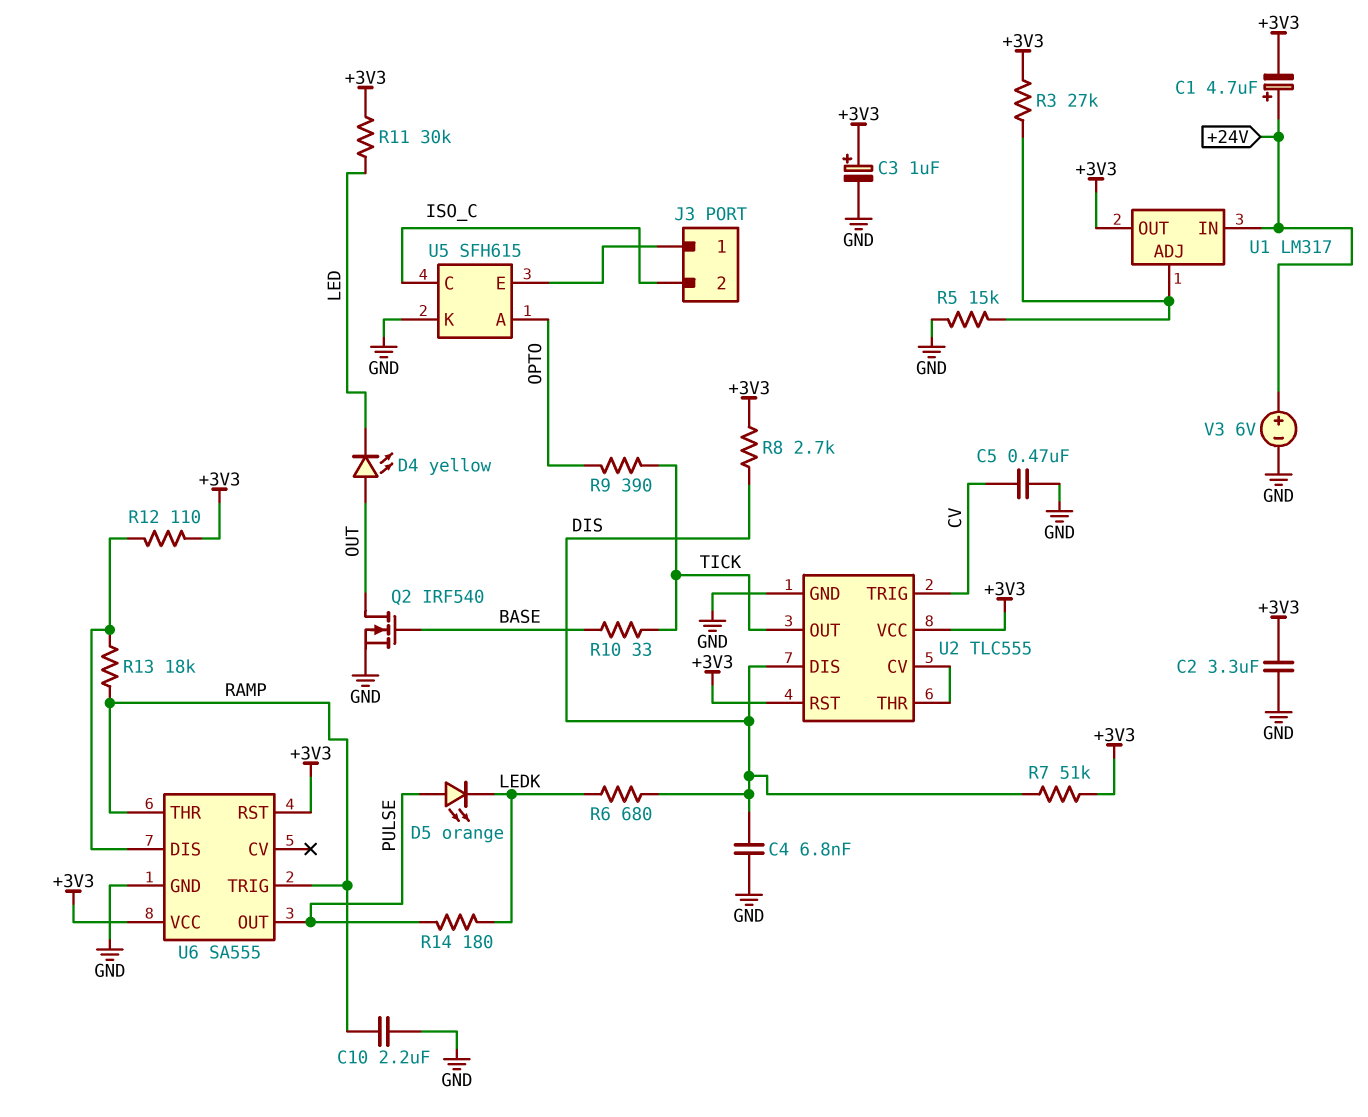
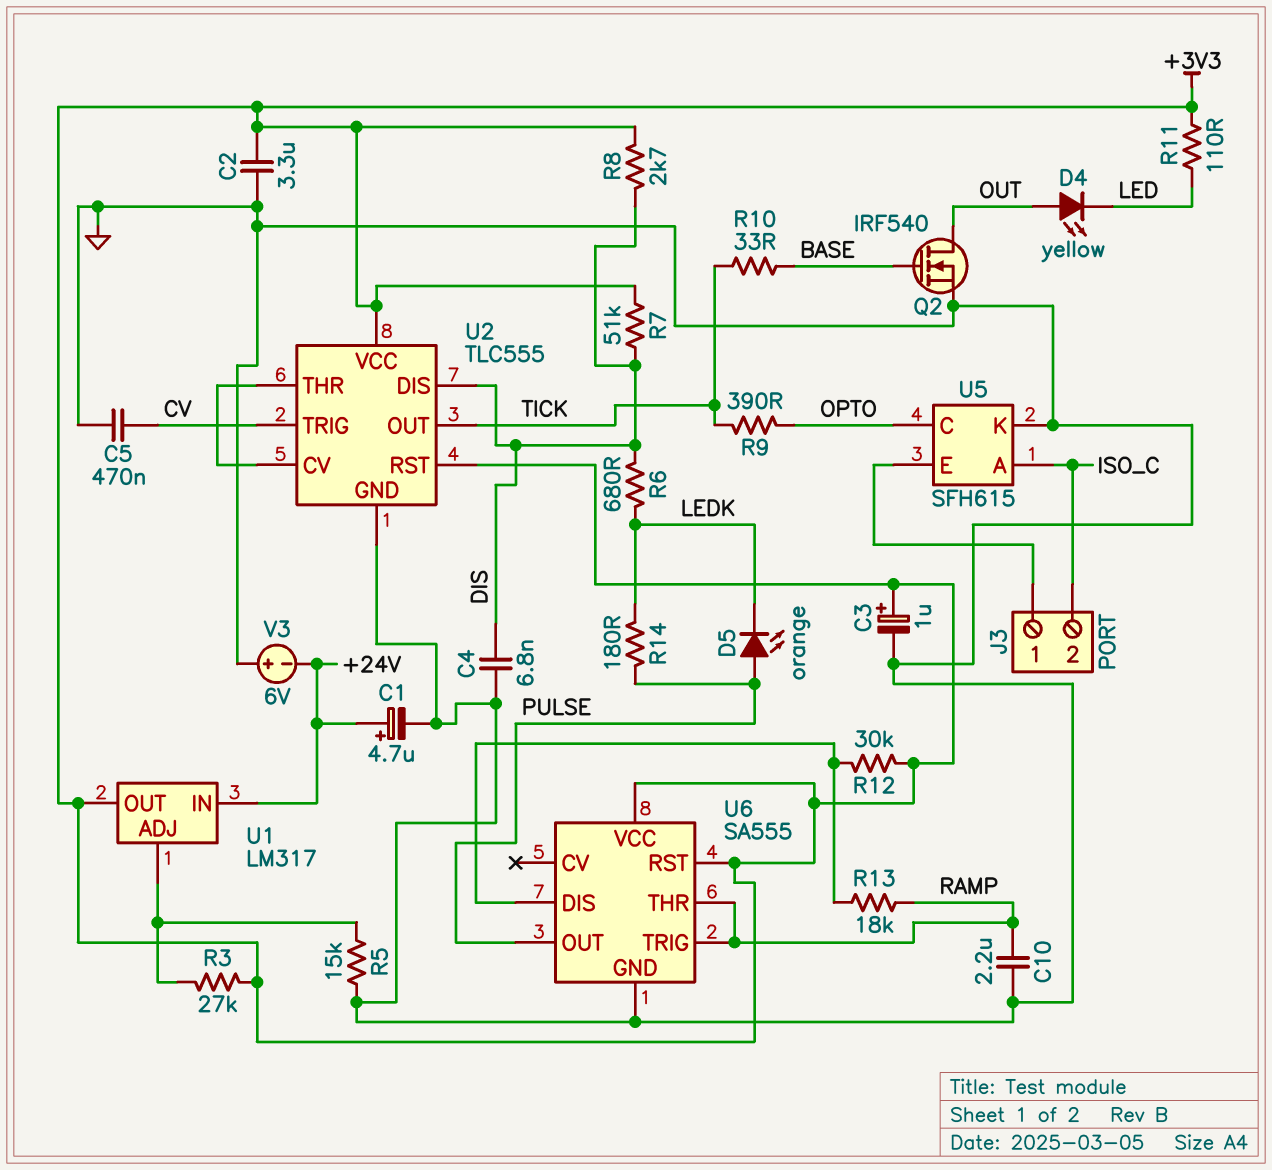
C1: 4.7uF (plus +24V, minus +3V3) -> 4.7uF (plus +24V, minus GND)
R11: 30k (+3V3, LED) -> 110 (+3V3, LED)
R12: 110 (+3V3, U6/DIS) -> 30k (+3V3, U6/DIS)
U5 pin A: OPTO -> ISO_C
U5 pin C: ISO_C -> OPTO
V3: 6V (plus +24V, minus GND) -> 6V (plus GND, minus +24V)

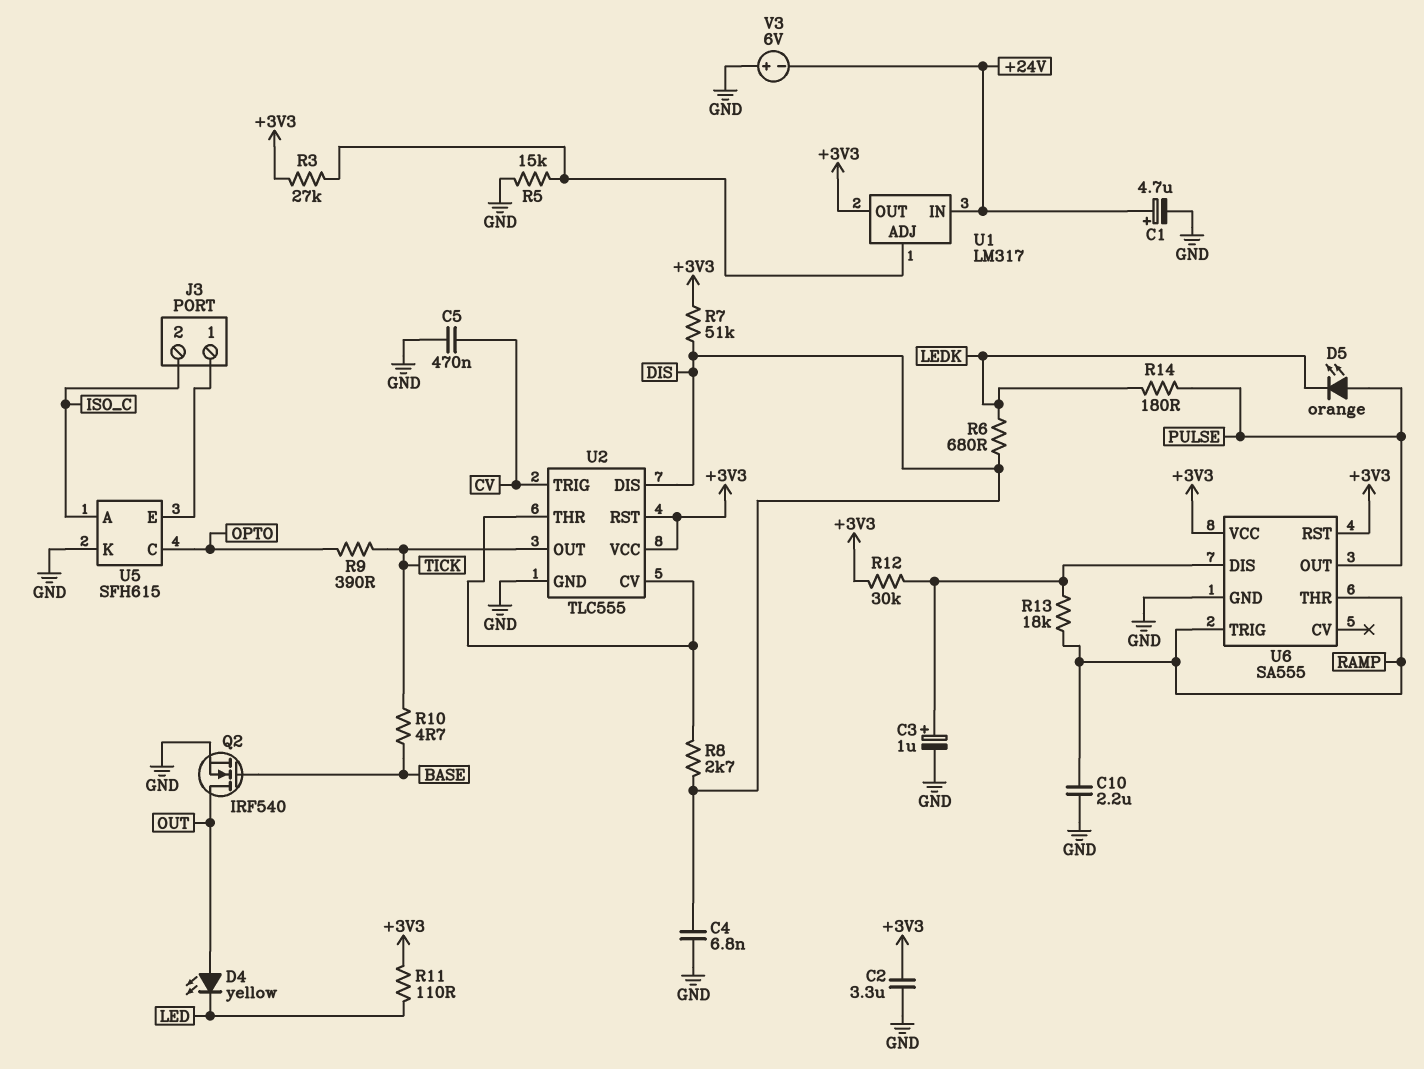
C3: 1uF (plus +3V3, minus GND) -> 1uF (plus U6/DIS, minus GND)
R8: 2.7k (+3V3, DIS) -> 2.7k (DIS, U2/CV)
R10: 33 (BASE, TICK) -> 4.7 (BASE, TICK)

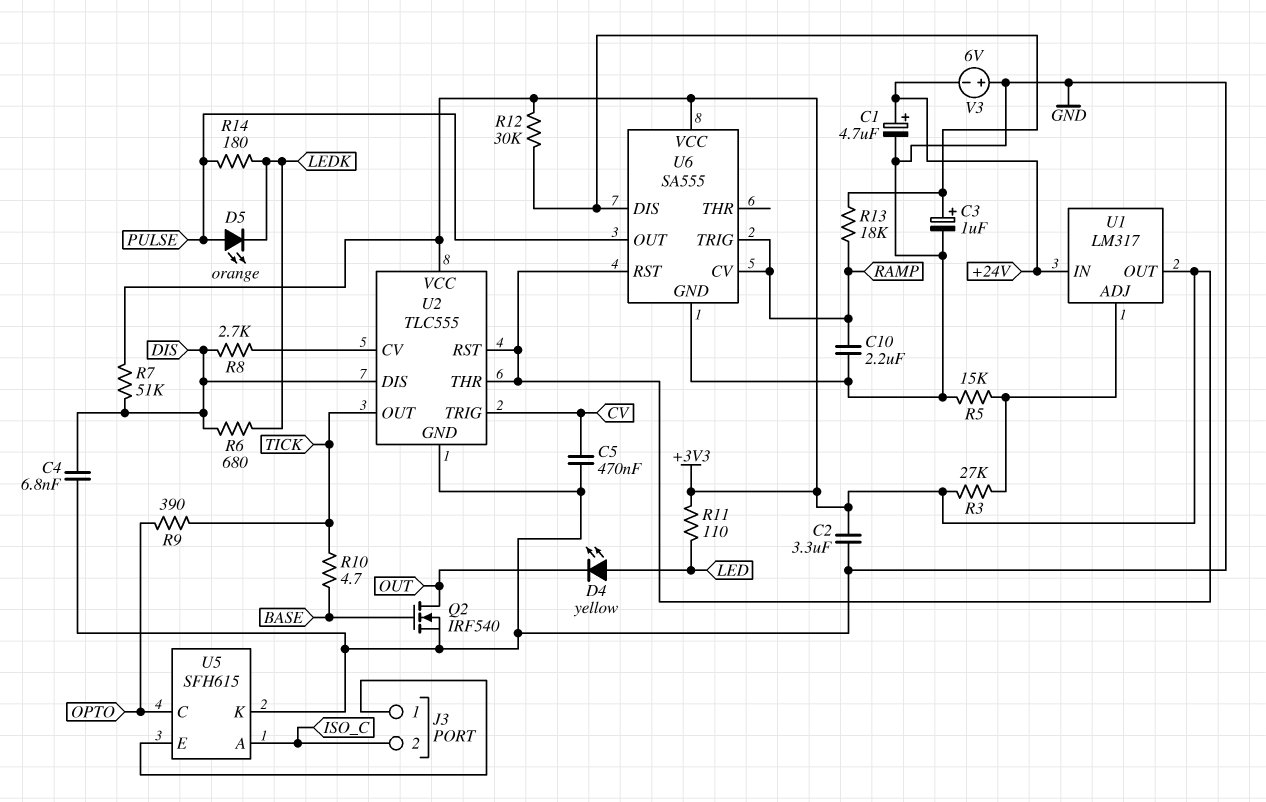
D4: LED yellow (A OUT, K LED) -> LED yellow (A LED, K OUT)
U2 pin THR: U2/CV -> +3V3
U6 pin CV: none -> RAMP
U6 pin THR: RAMP -> none

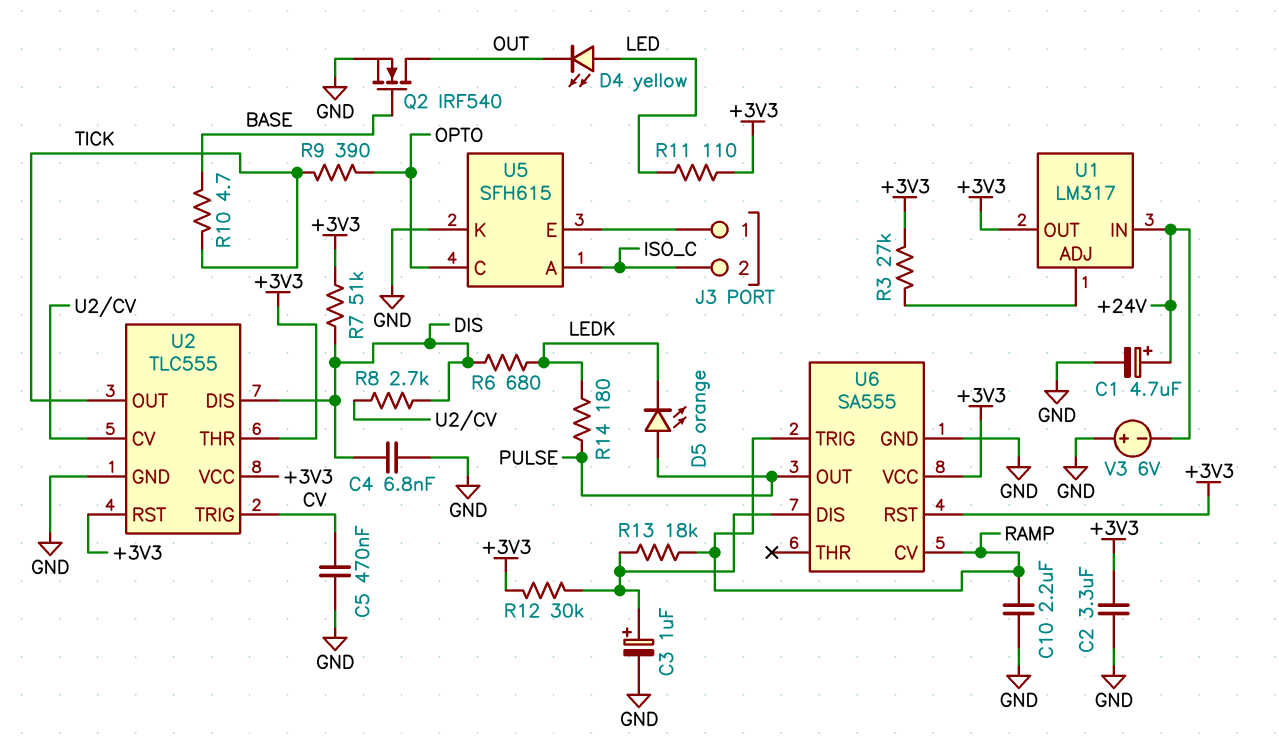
R5: 15k (GND, U1/ADJ) -> none

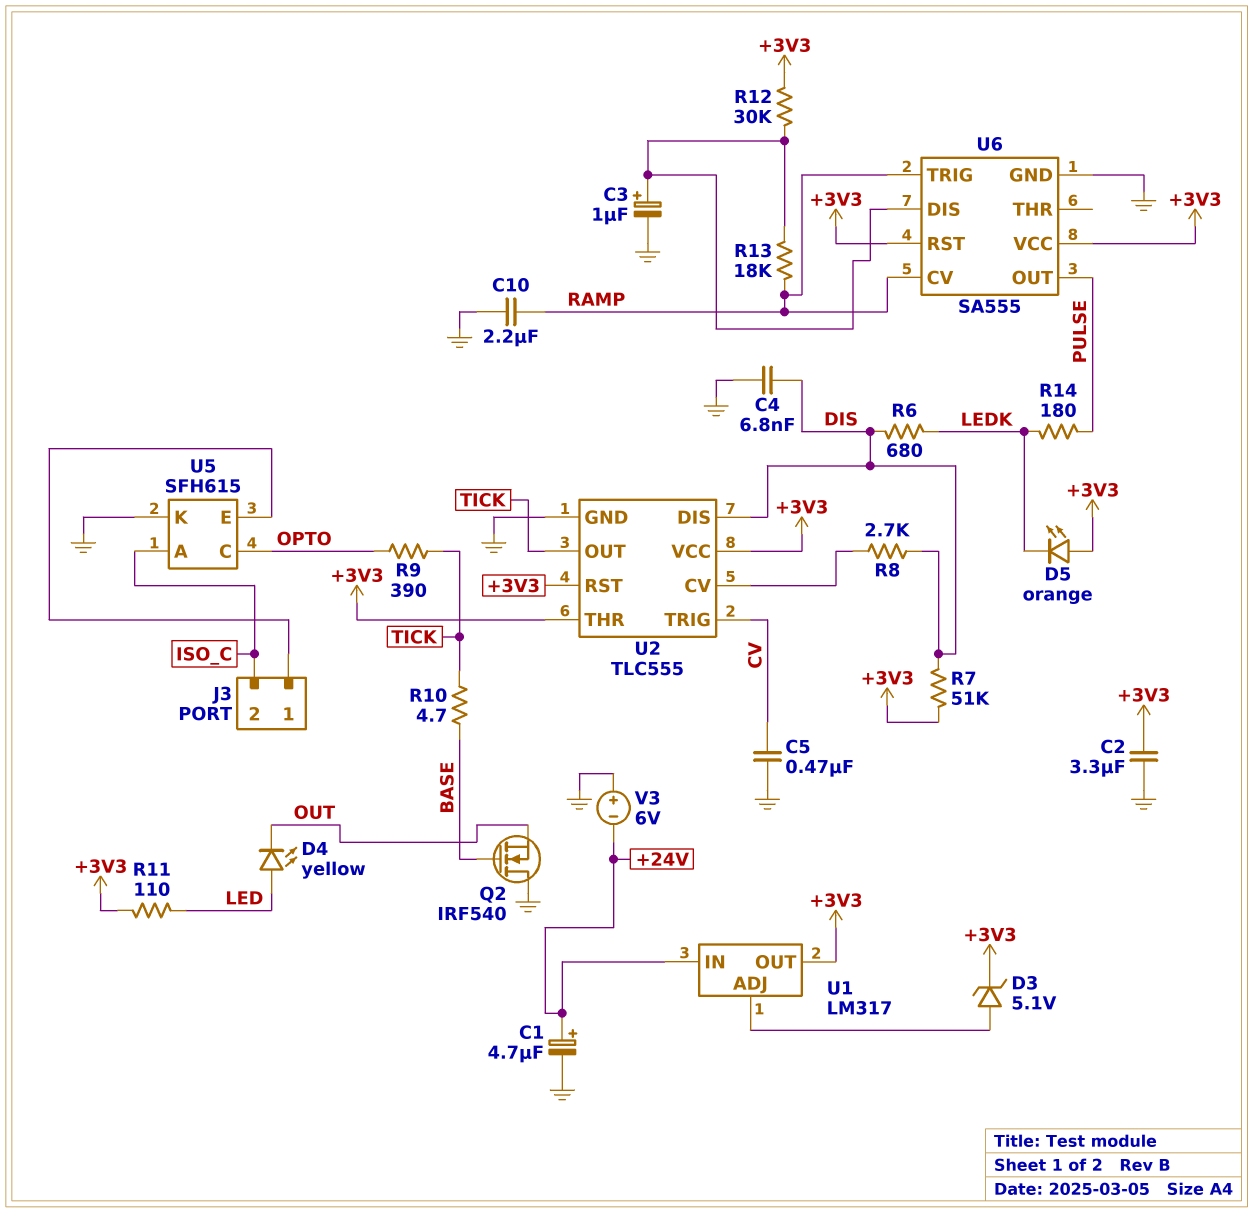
D3: none -> zener 5.1V (A U1/ADJ, K +3V3)
D5: LED orange (A PULSE, K LEDK) -> LED orange (A +3V3, K LEDK)
Q2: NMOS IRF540 (G BASE, D OUT, S GND) -> NMOS IRF540 (G BASE, D GND, S OUT)
R3: 27k (+3V3, U1/ADJ) -> none

